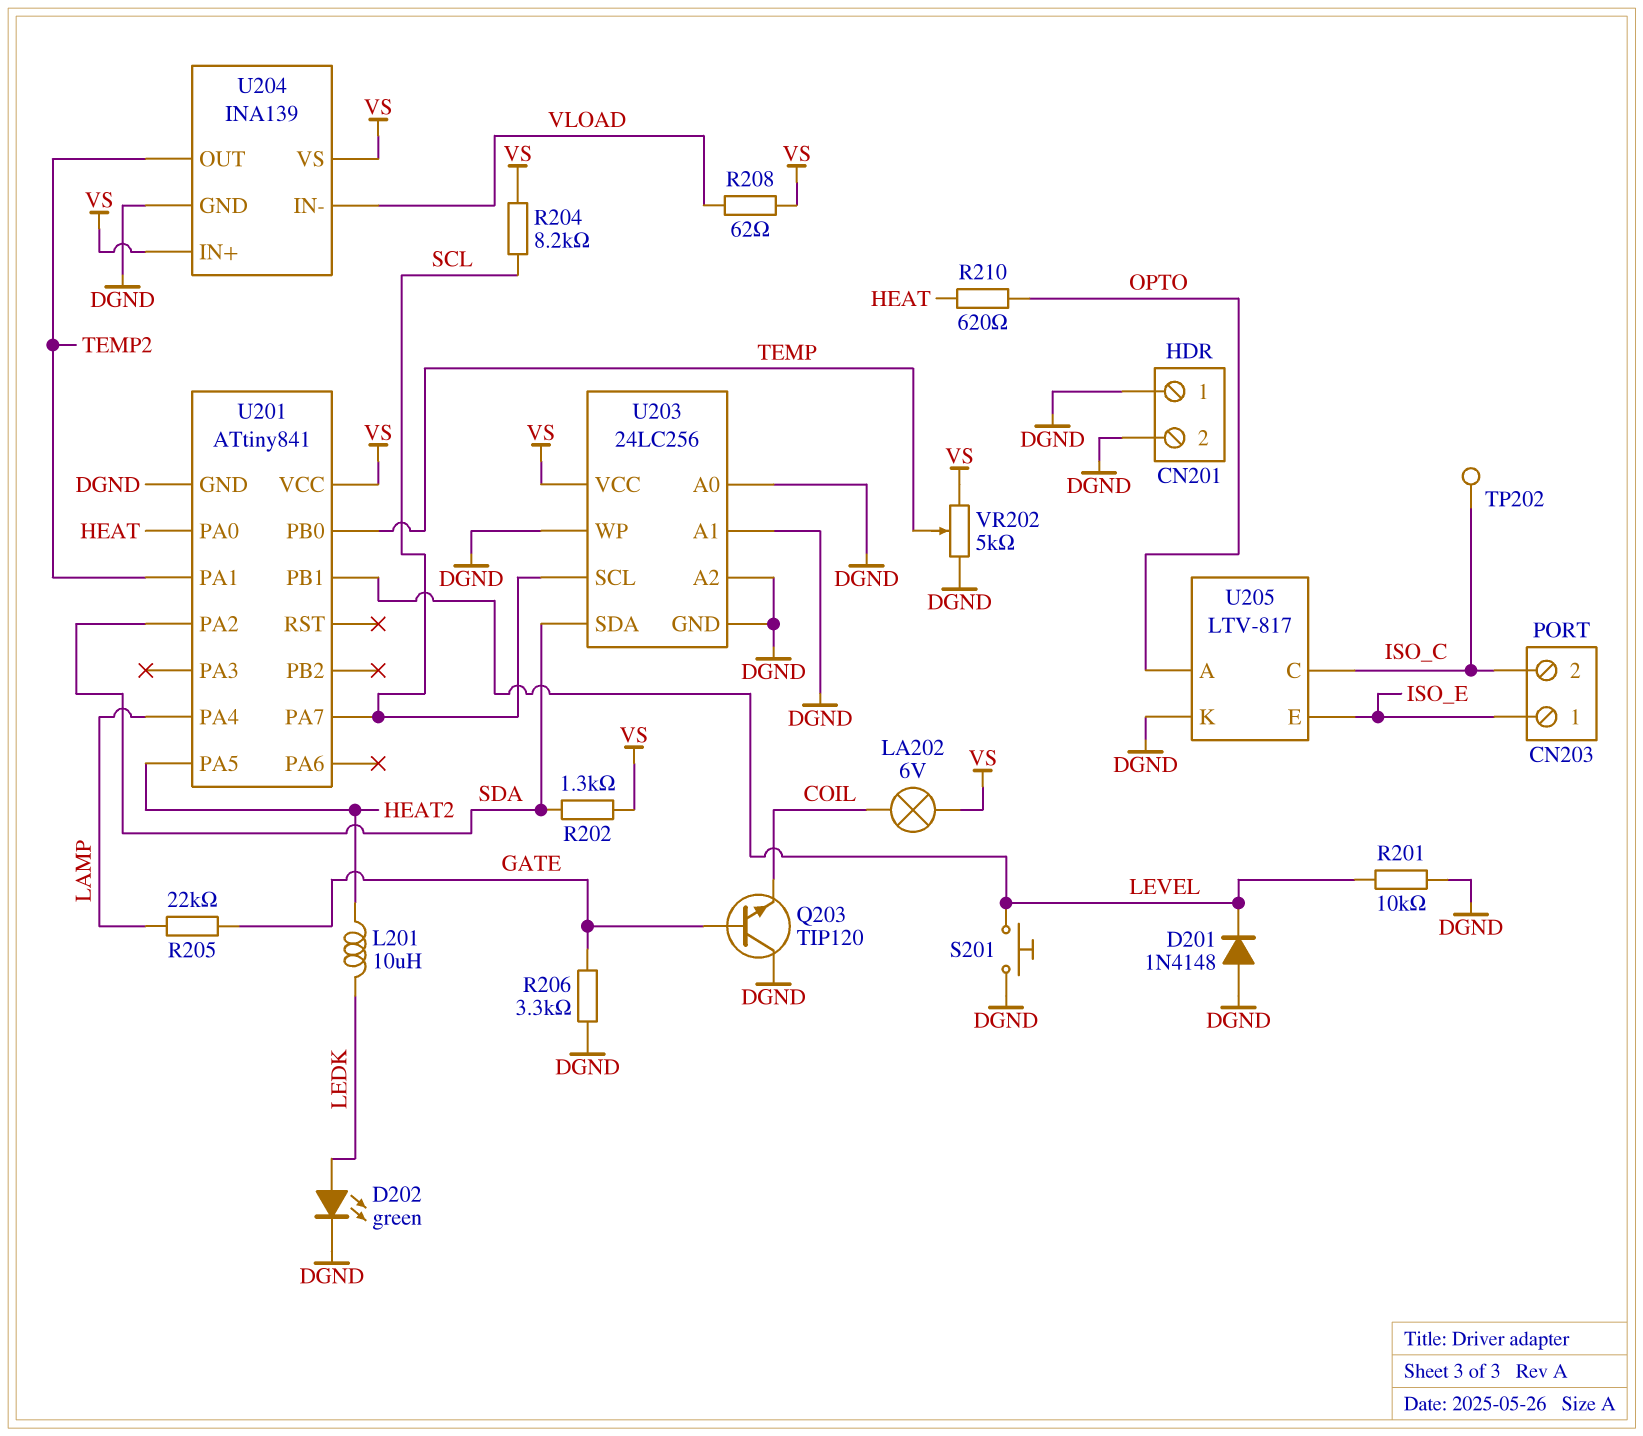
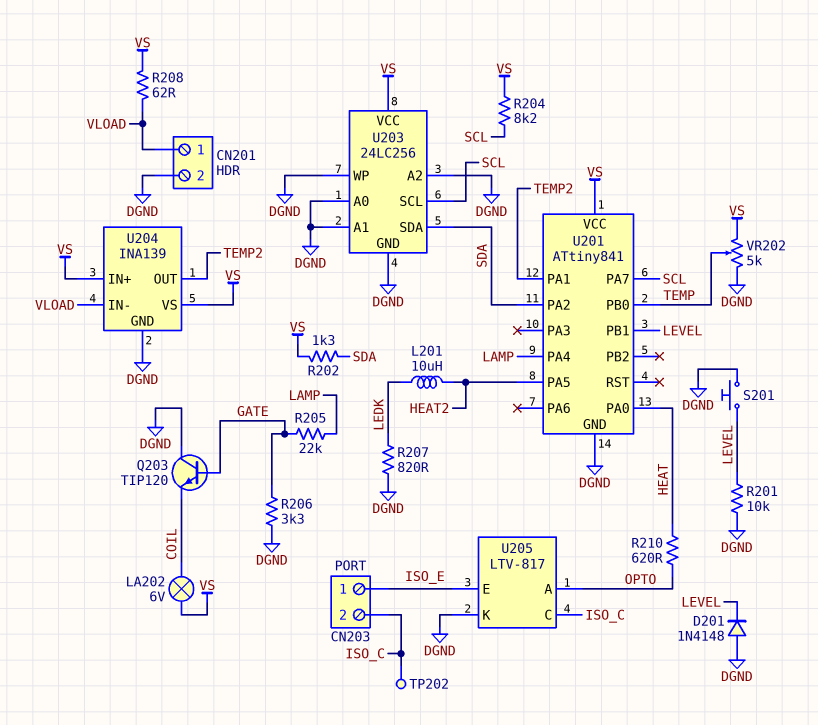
CN201 pin 1: DGND -> VLOAD
D202: LED green (A LEDK, K DGND) -> none
R207: none -> 820 (DGND, LEDK)

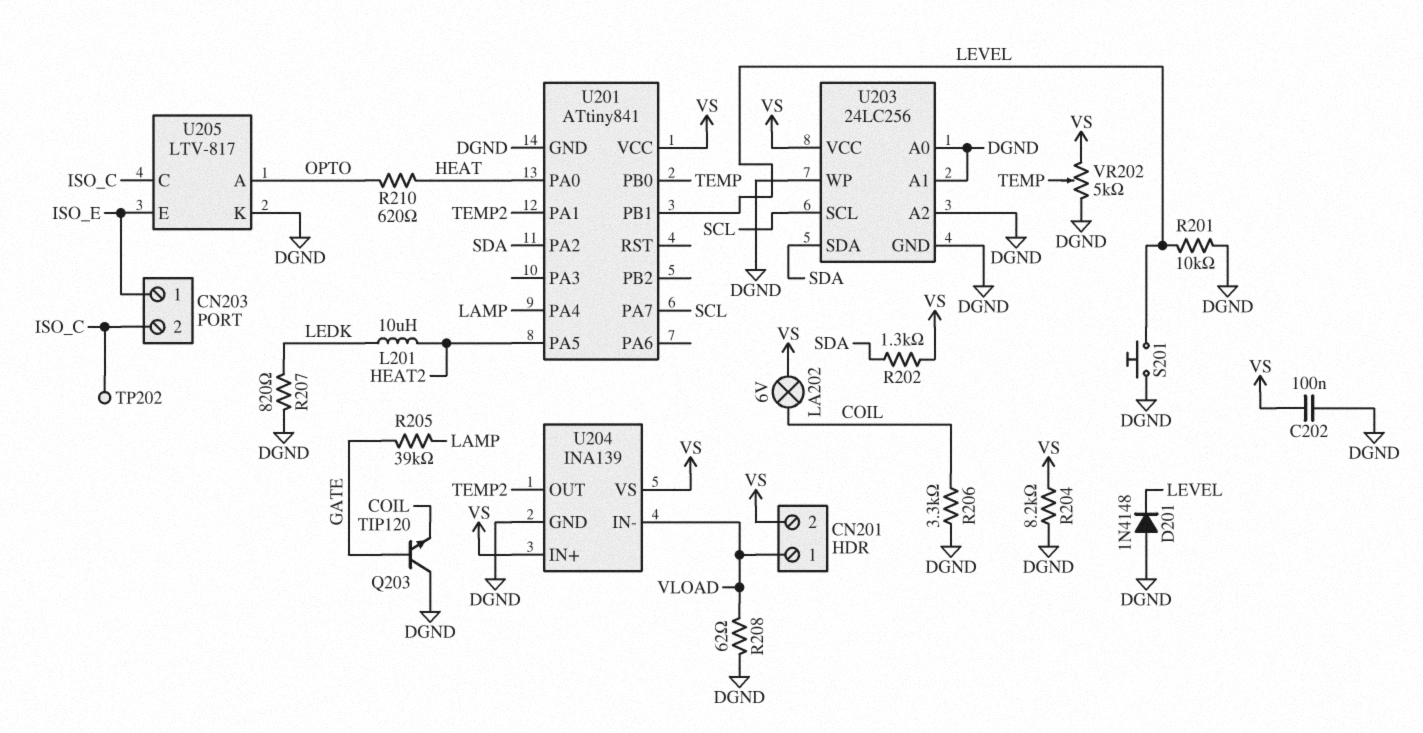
C202: none -> 100nF (DGND, VS)
CN201 pin 2: DGND -> VS
R204: 8.2k (SCL, VS) -> 8.2k (DGND, VS)
R205: 22k (GATE, LAMP) -> 39k (GATE, LAMP)
R206: 3.3k (DGND, GATE) -> 3.3k (COIL, DGND)
R208: 62 (VLOAD, VS) -> 62 (DGND, VLOAD)

